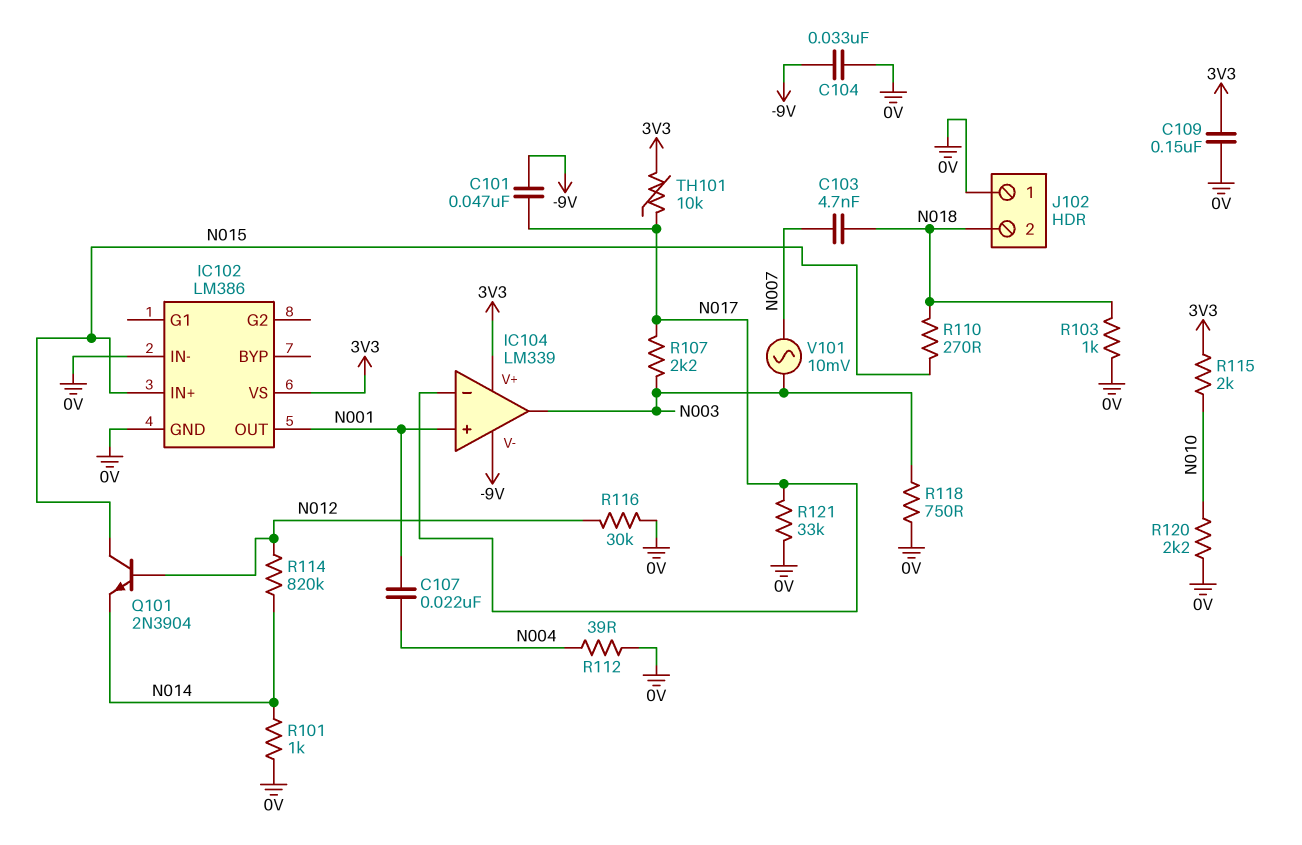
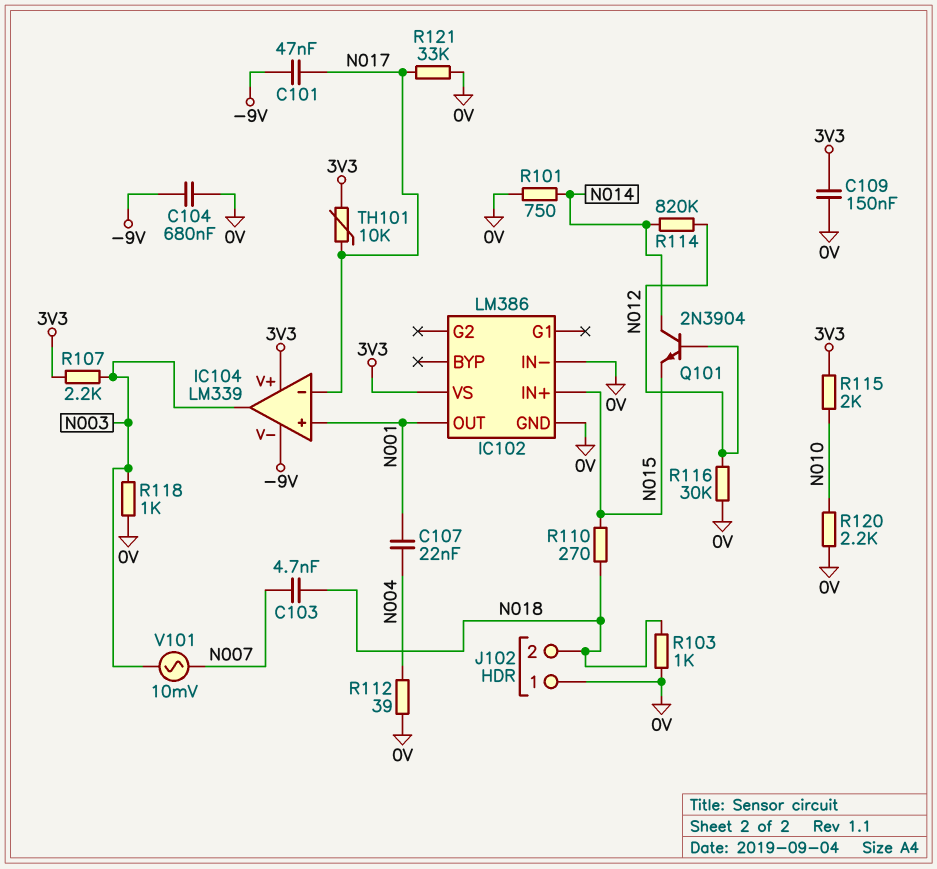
C104: 33nF (-9V, 0V) -> 680nF (-9V, 0V)
Q101: NPN 2N3904 (B N012, C N015, E N014) -> NPN 2N3904 (B N012, C N014, E N015)
R101: 1k (0V, N014) -> 750 (0V, N014)
R107: 2.2k (N003, N017) -> 2.2k (3V3, N003)
R118: 750 (0V, N003) -> 1k (0V, N003)

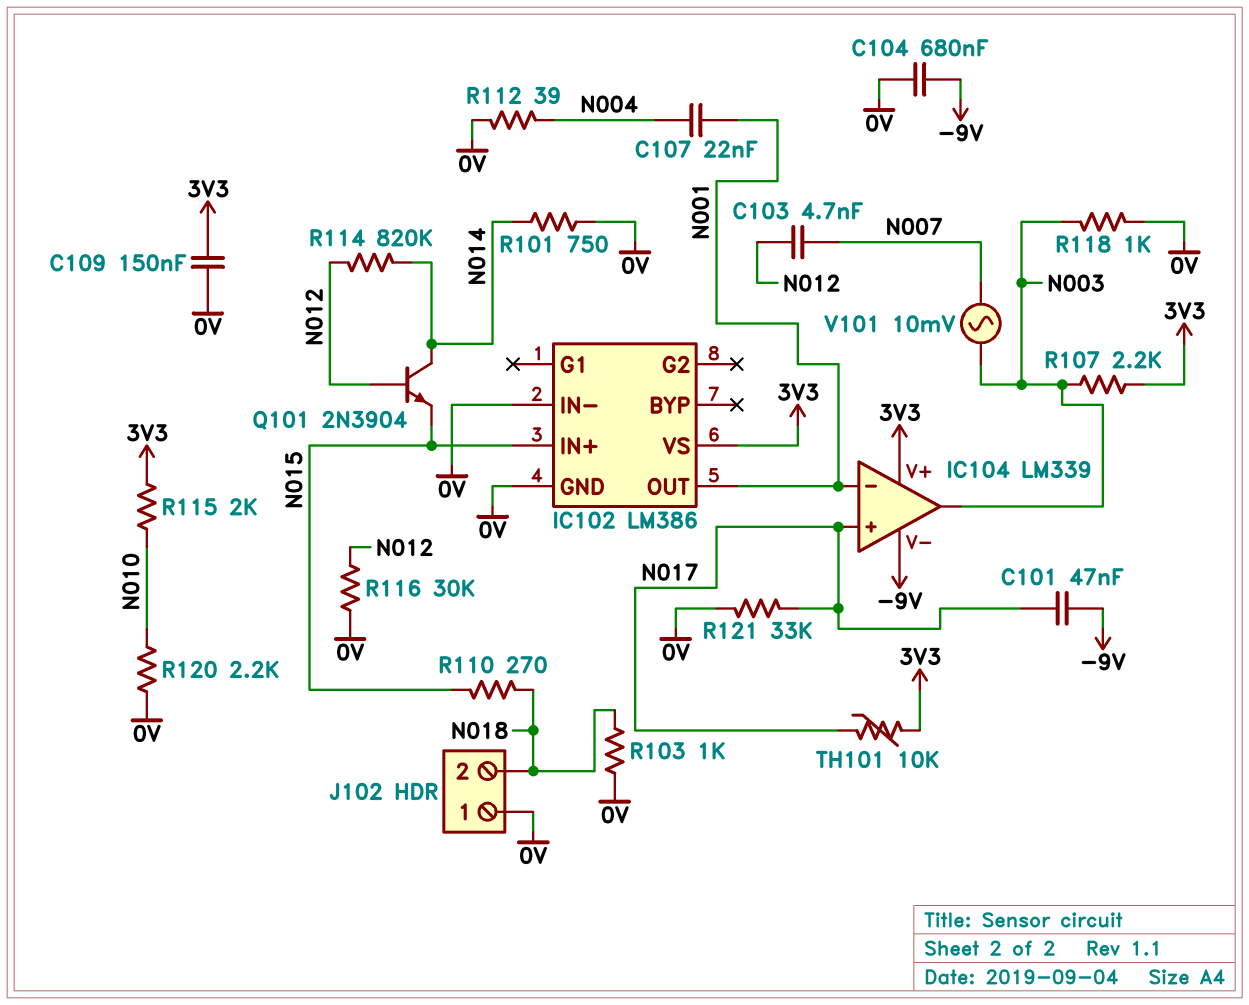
C103: 4.7nF (N007, N018) -> 4.7nF (N007, N012)
IC104 pin in+: N001 -> N017
IC104 pin in-: N017 -> N001

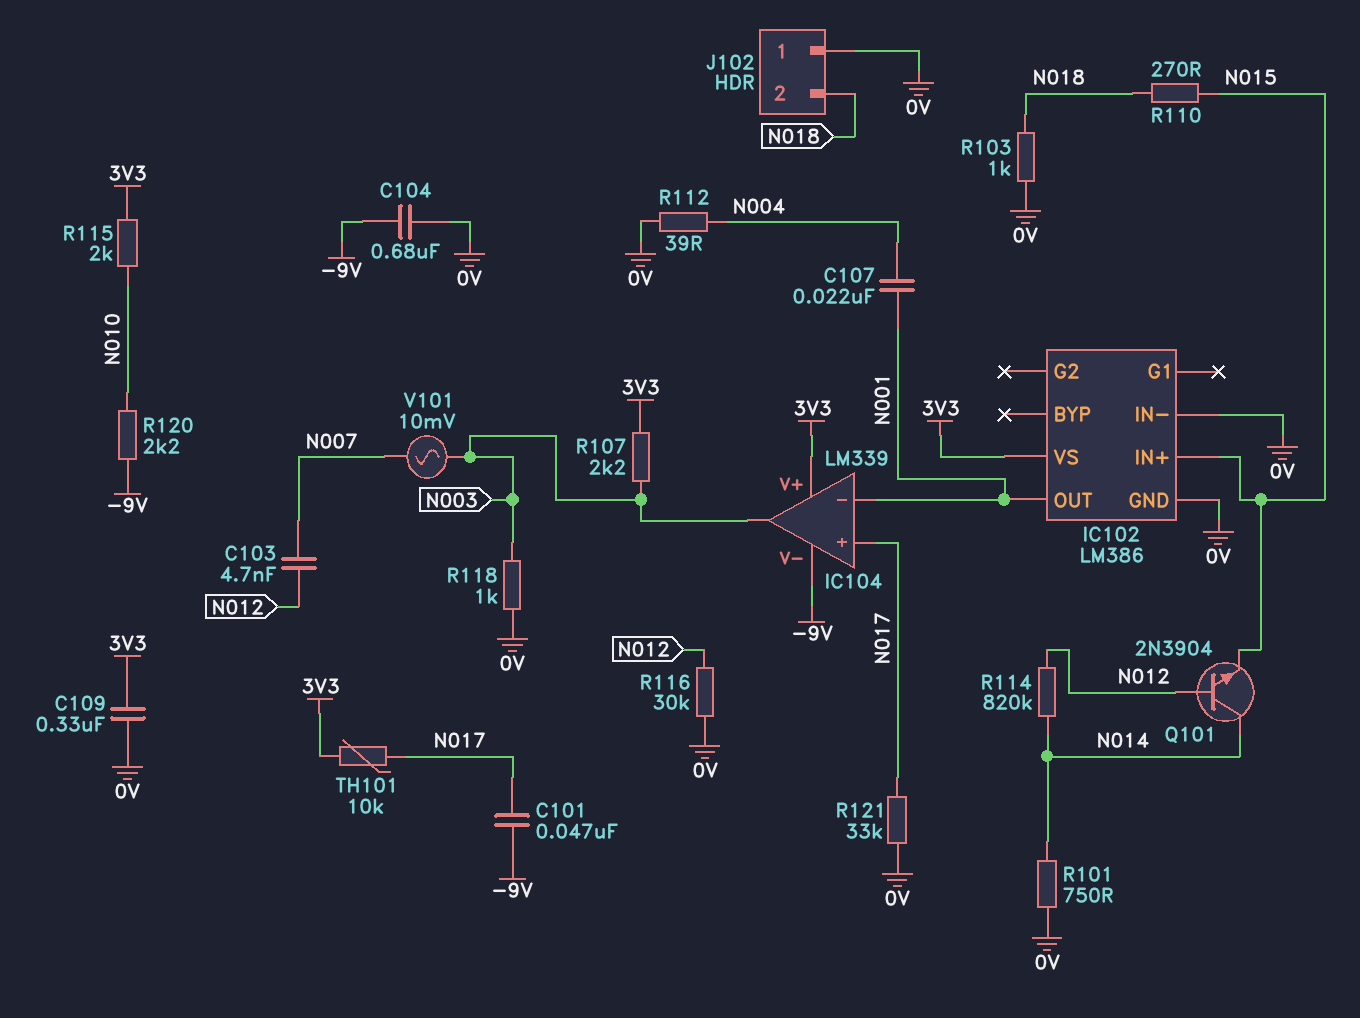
C109: 150nF (0V, 3V3) -> 330nF (0V, 3V3)
R120: 2.2k (0V, N010) -> 2.2k (-9V, N010)

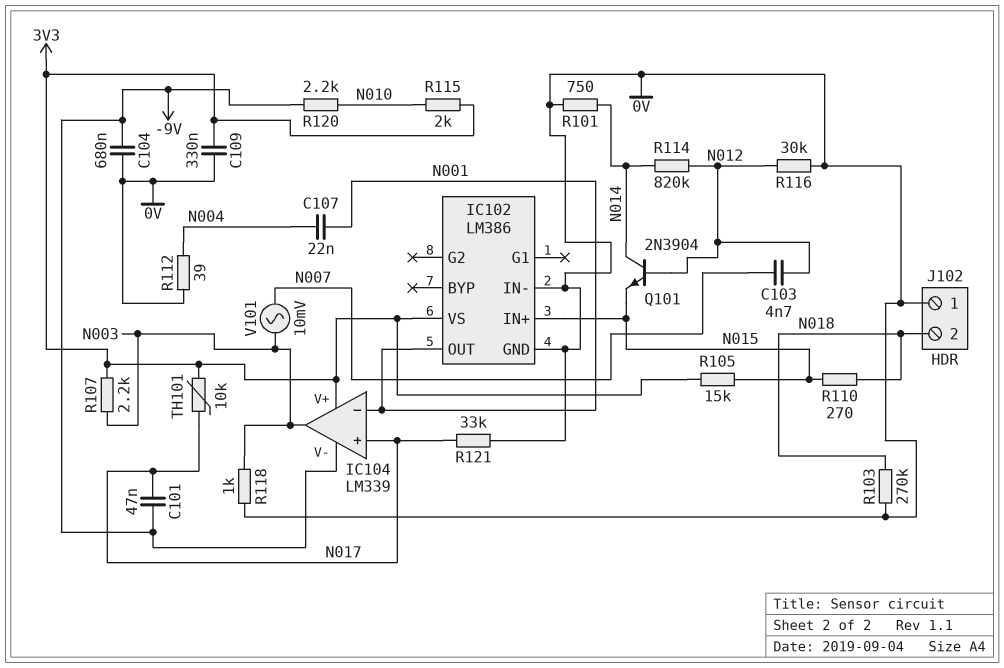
R103: 1k (0V, N018) -> 270k (0V, N018)
R105: none -> 15k (3V3, N015)

